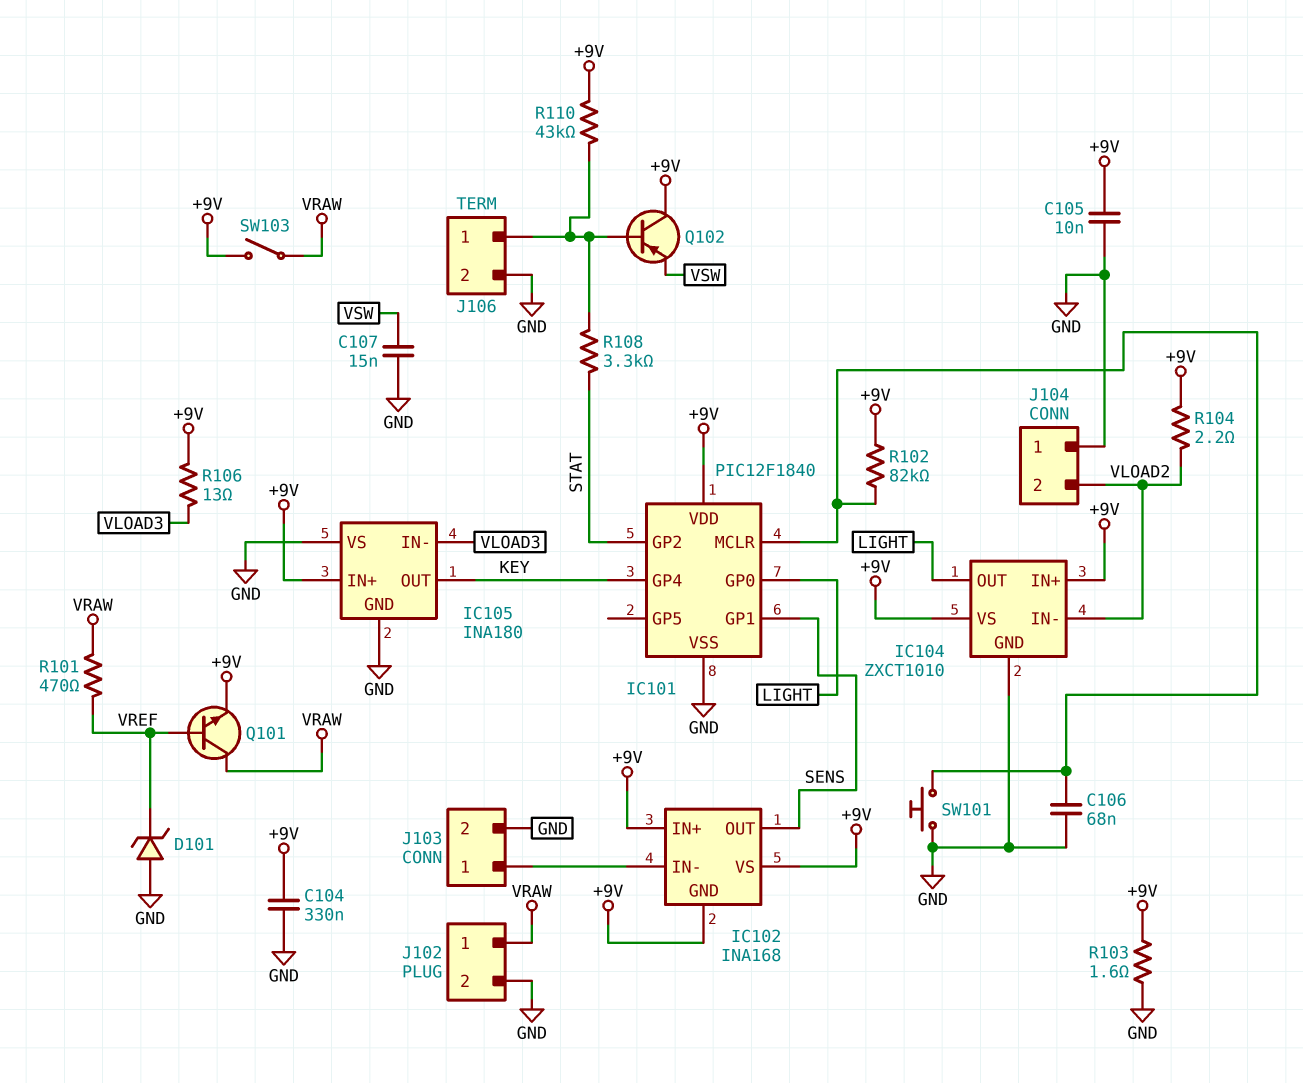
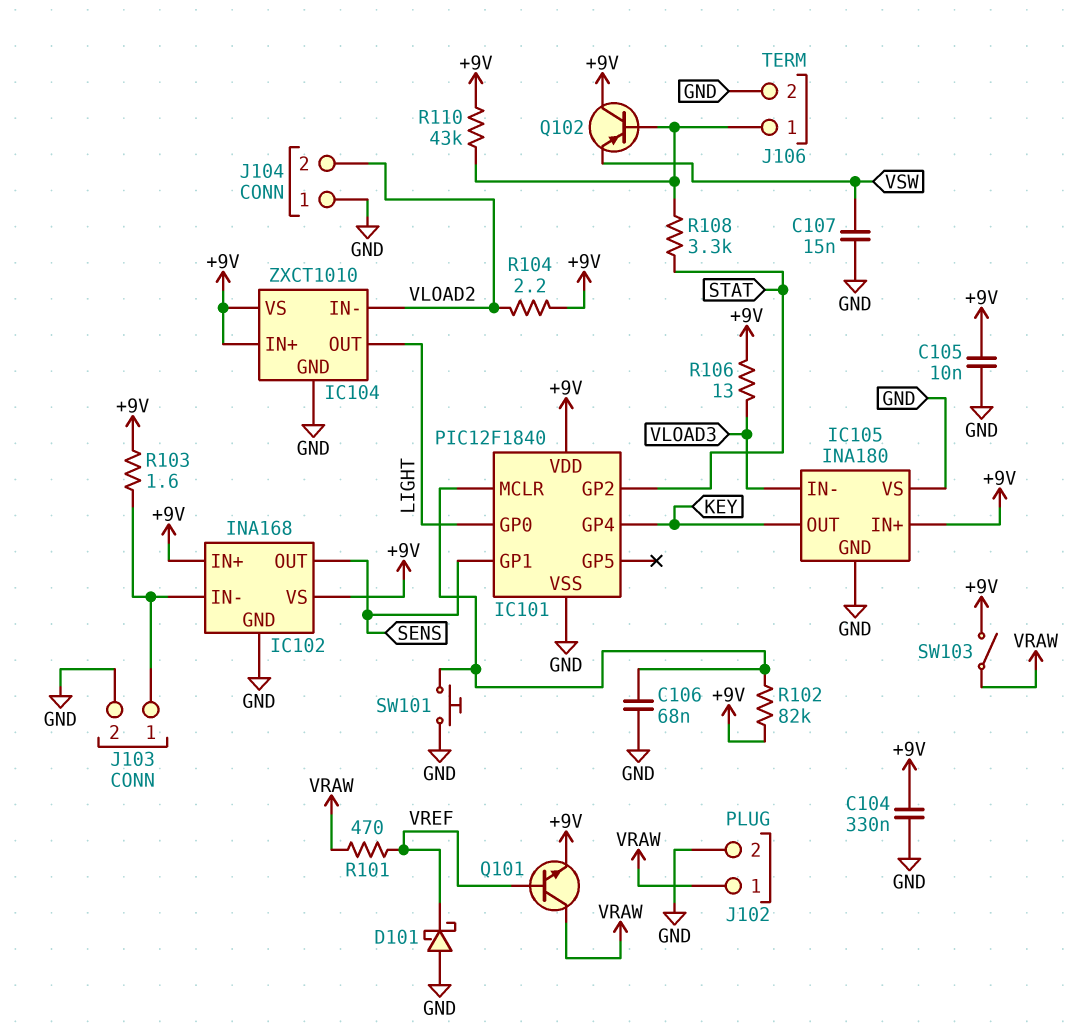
D101: zener (A GND, K VREF) -> schottky (A GND, K VREF)
IC102 pin GND: +9V -> GND
R103: 1.6 (+9V, GND) -> 1.6 (+9V, IC102/IN-)

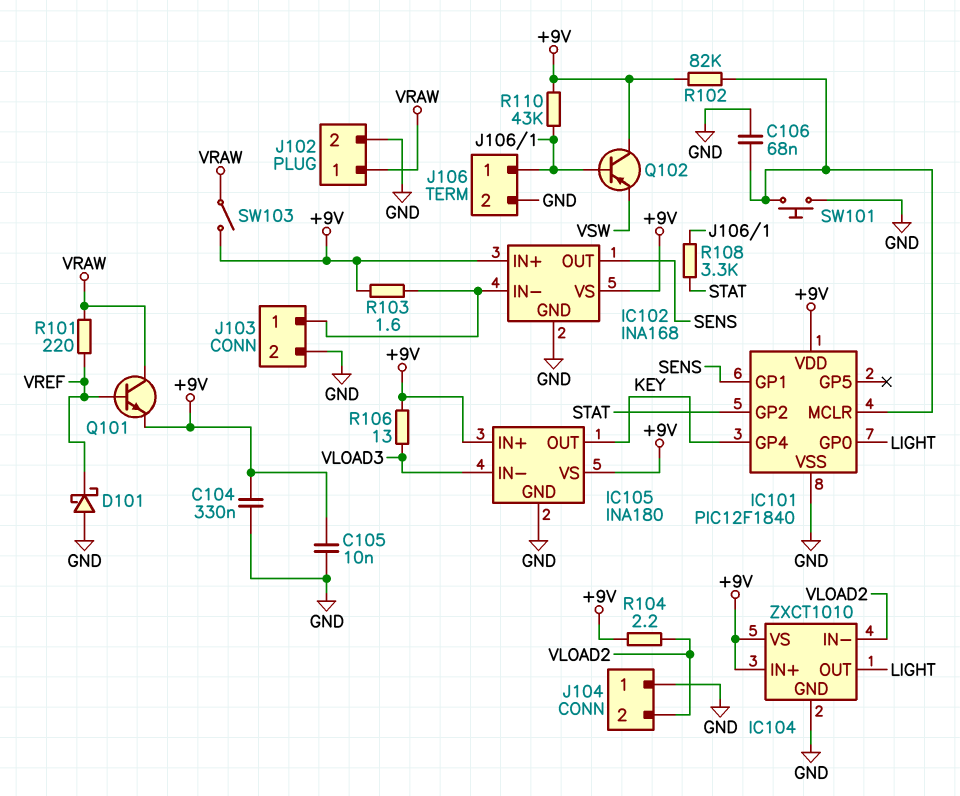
C107: 15nF (GND, VSW) -> none
IC105 pin VS: GND -> +9V
R101: 470 (VRAW, VREF) -> 220 (VRAW, VREF)

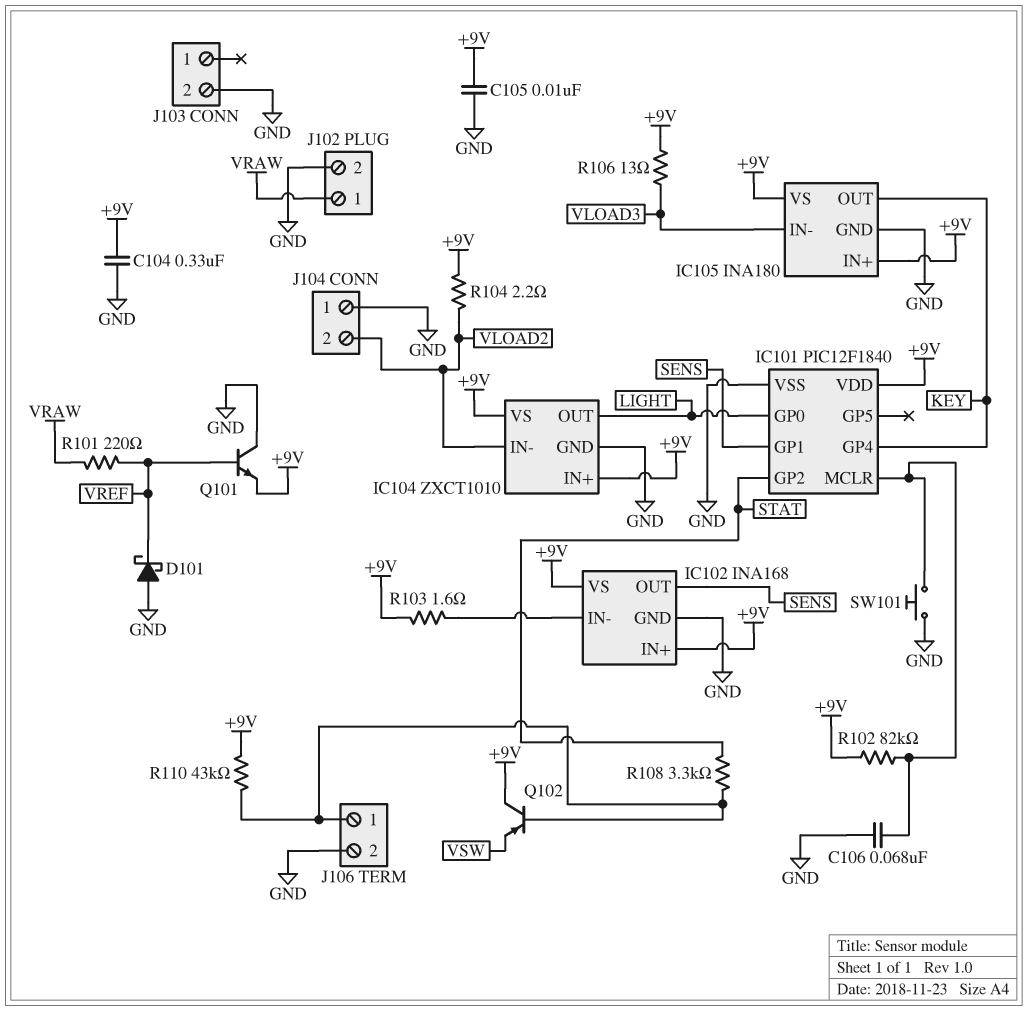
J103 pin 1: IC102/IN- -> none
Q101: NPN (B VREF, C VRAW, E +9V) -> NPN (B VREF, C GND, E +9V)
SW103: switch (+9V, VRAW) -> none

